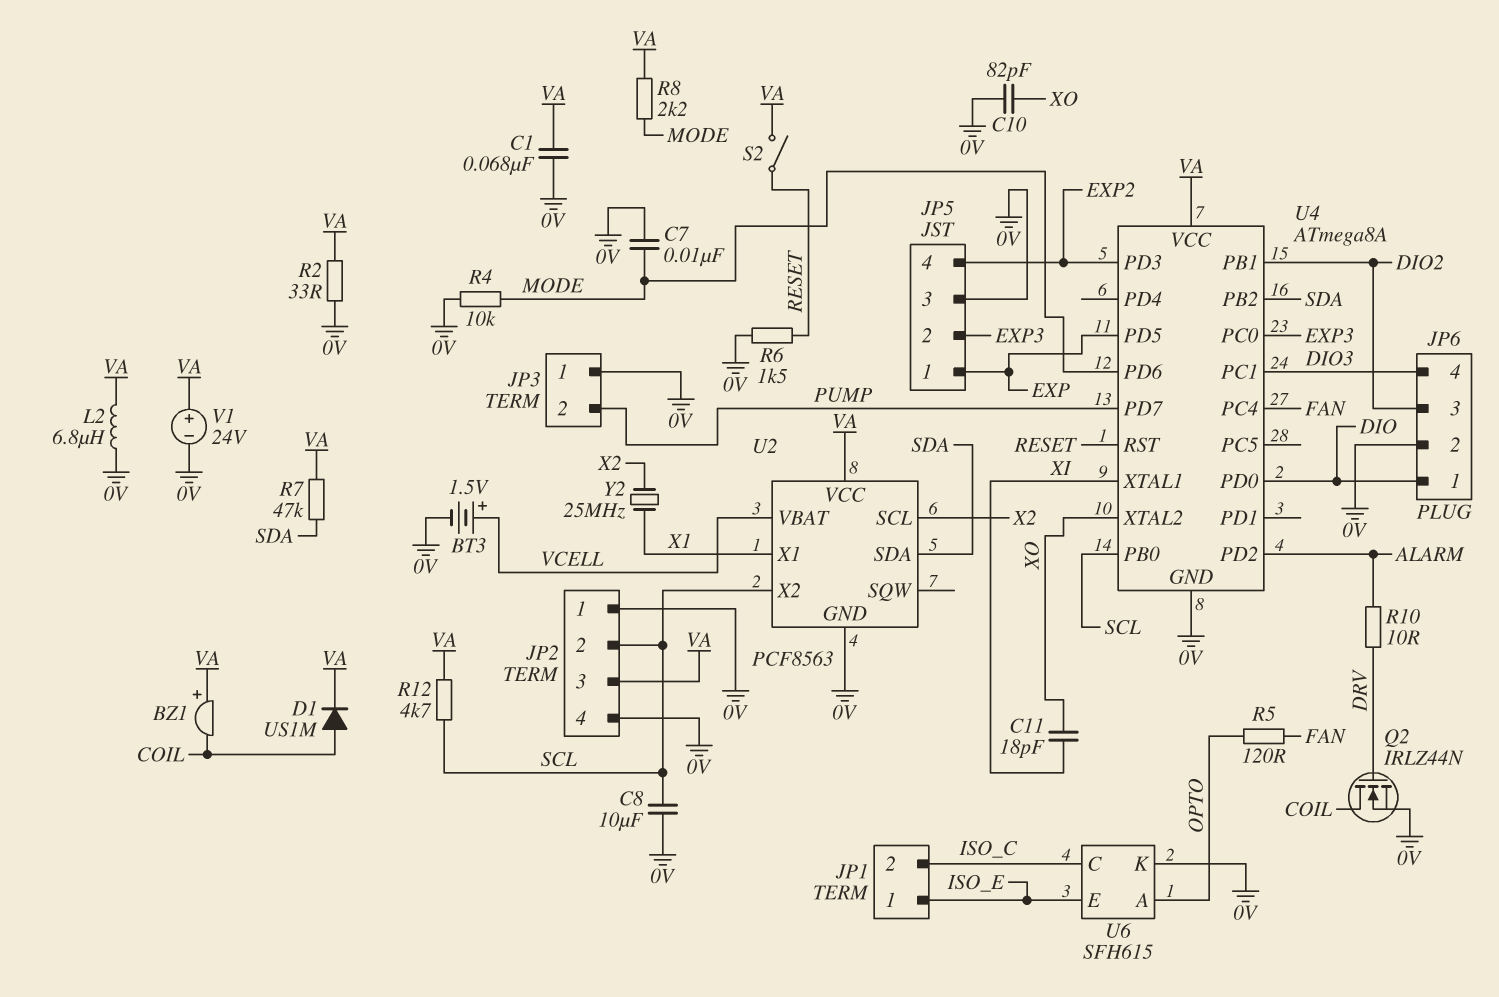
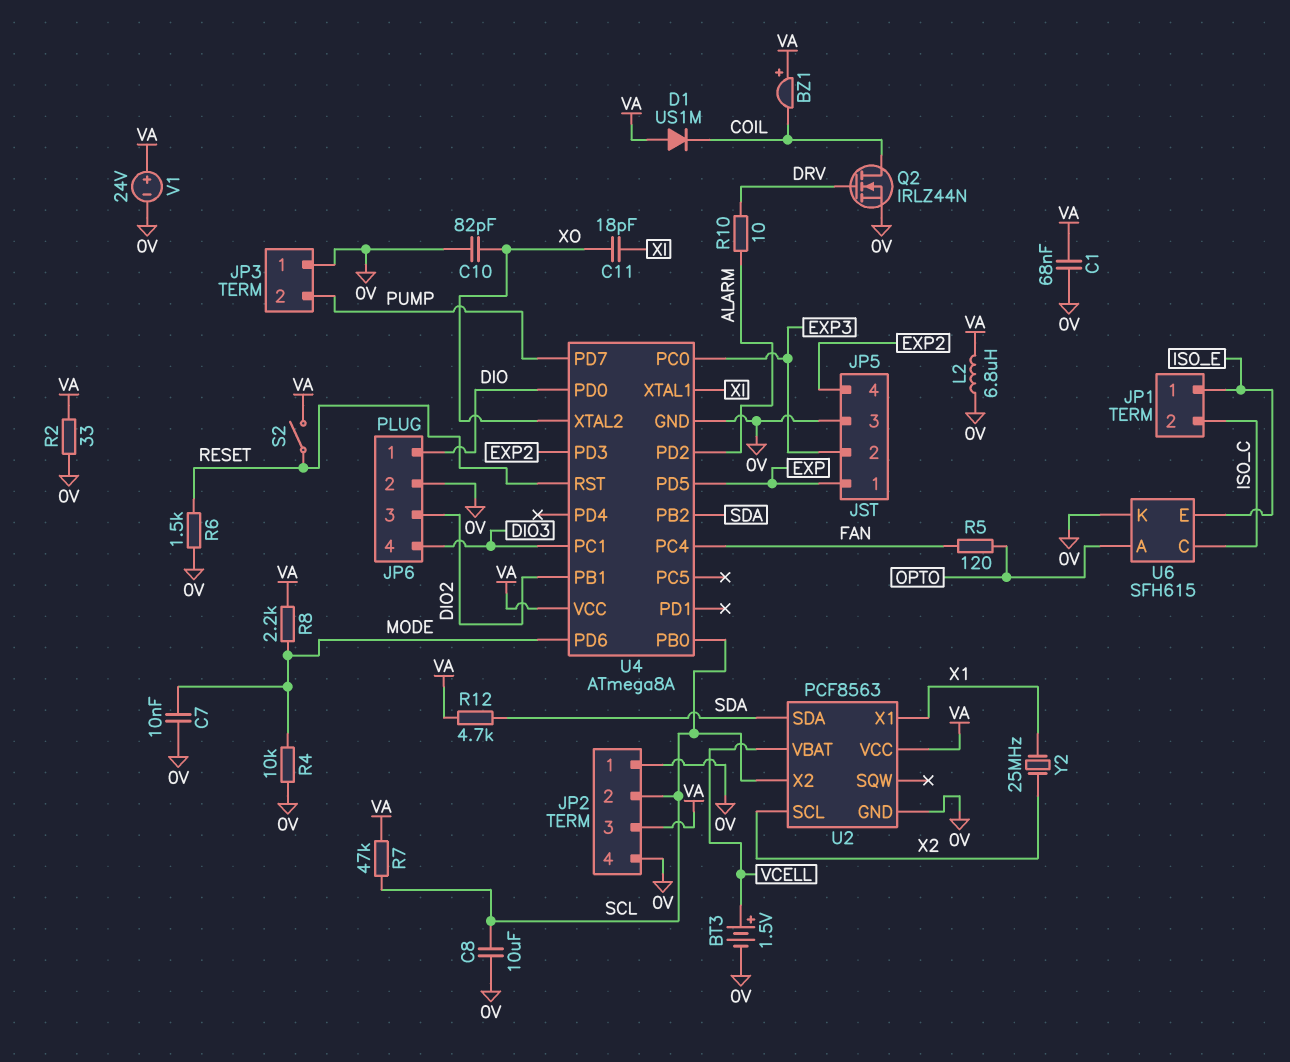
D1: diode US1M (A COIL, K VA) -> diode US1M (A VA, K COIL)
R7: 47k (SDA, VA) -> 47k (SCL, VA)
R12: 4.7k (SCL, VA) -> 4.7k (SDA, VA)

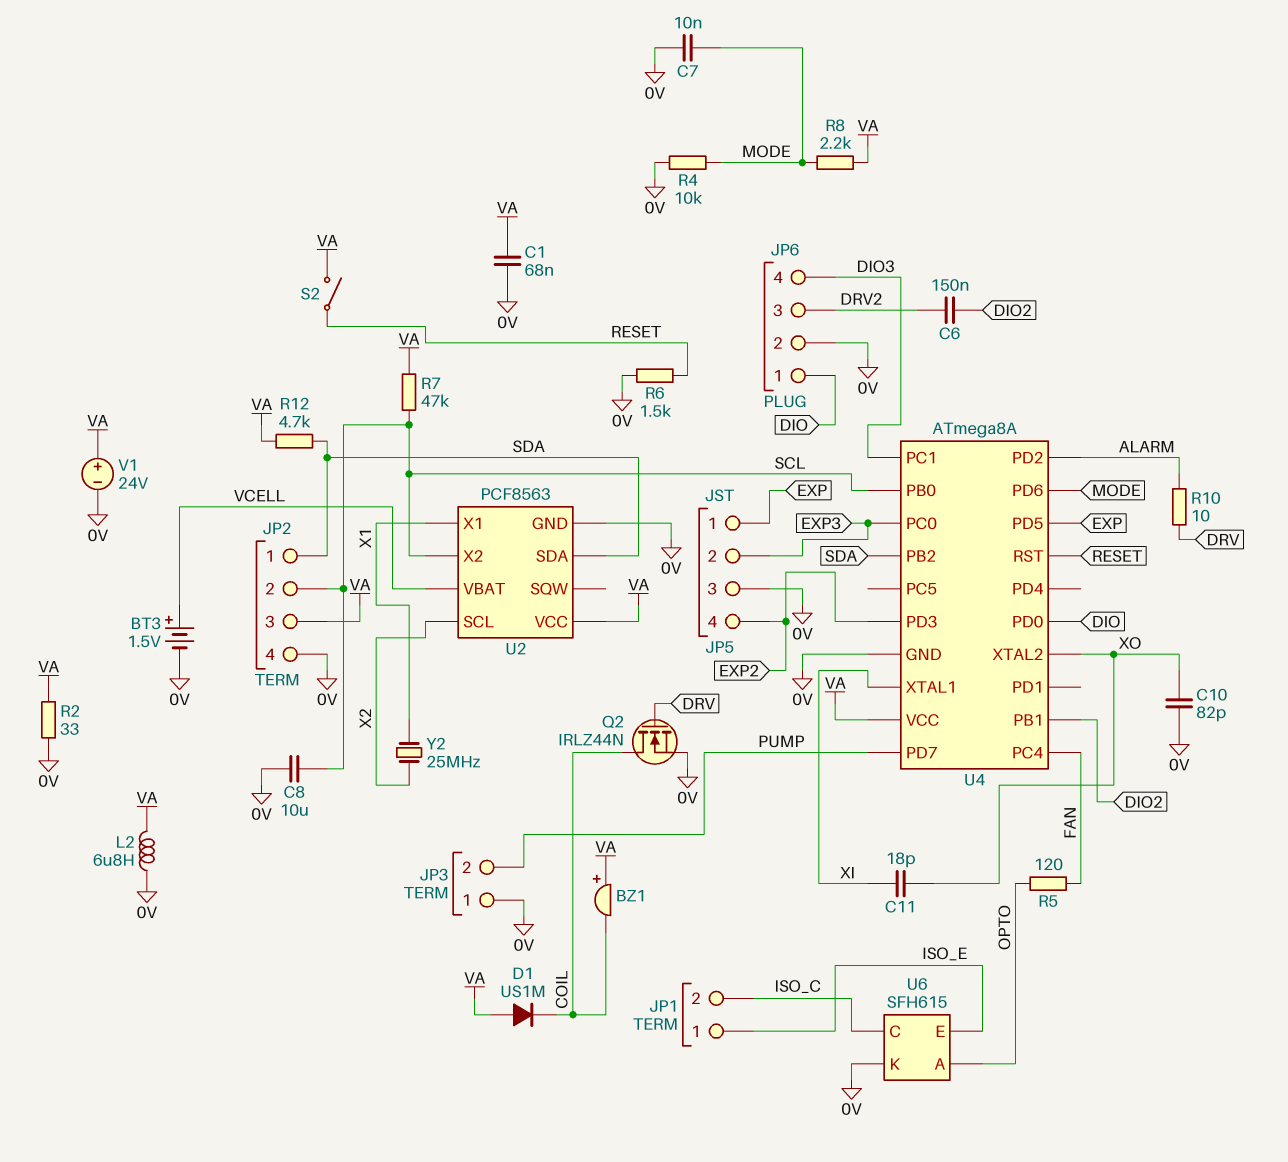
C6: none -> 150nF (DIO2, DRV2)
JP2 pin 1: 0V -> SDA
JP6 pin 3: DIO2 -> DRV2

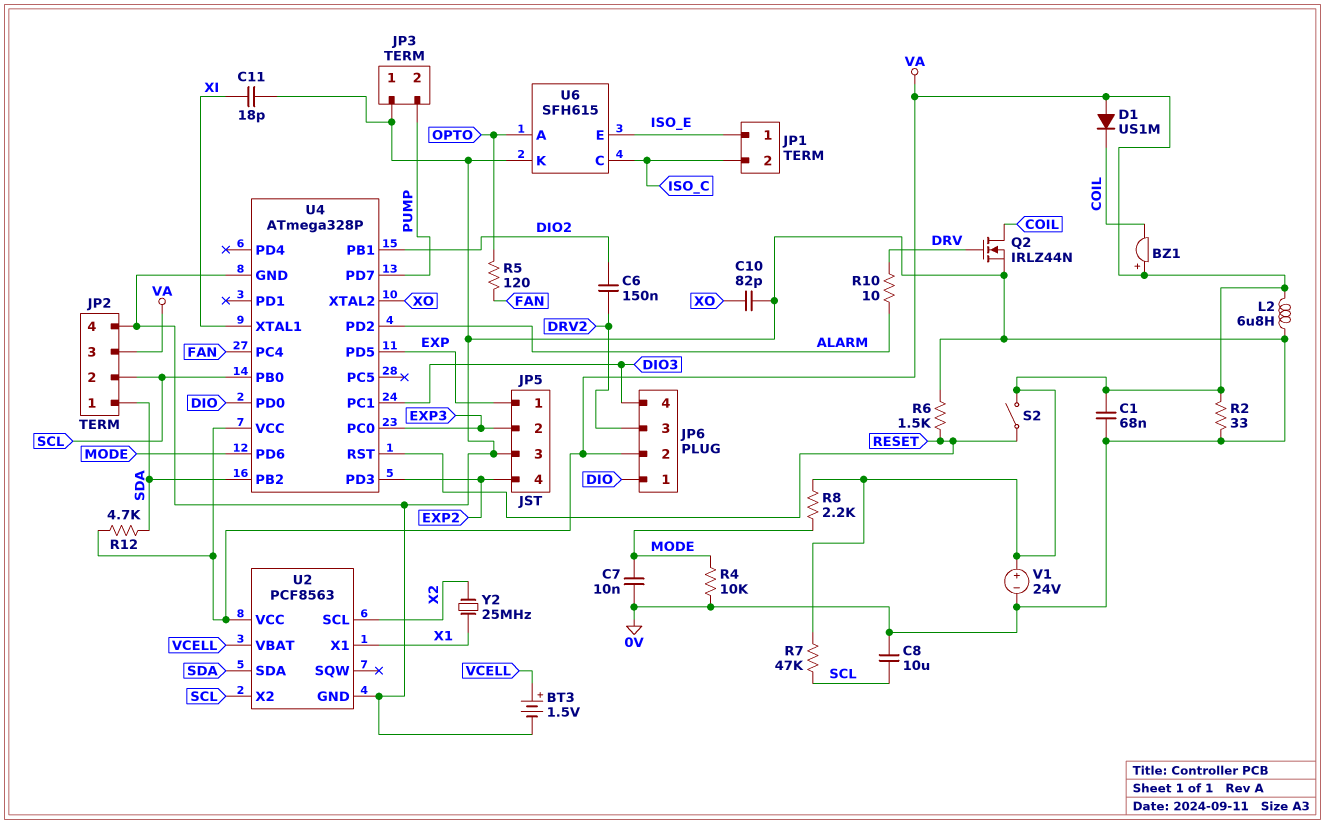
C11: 18pF (XI, XO) -> 18pF (0V, XI)
JP6 pin 2: 0V -> VA
U4: ATmega8A -> ATmega328P

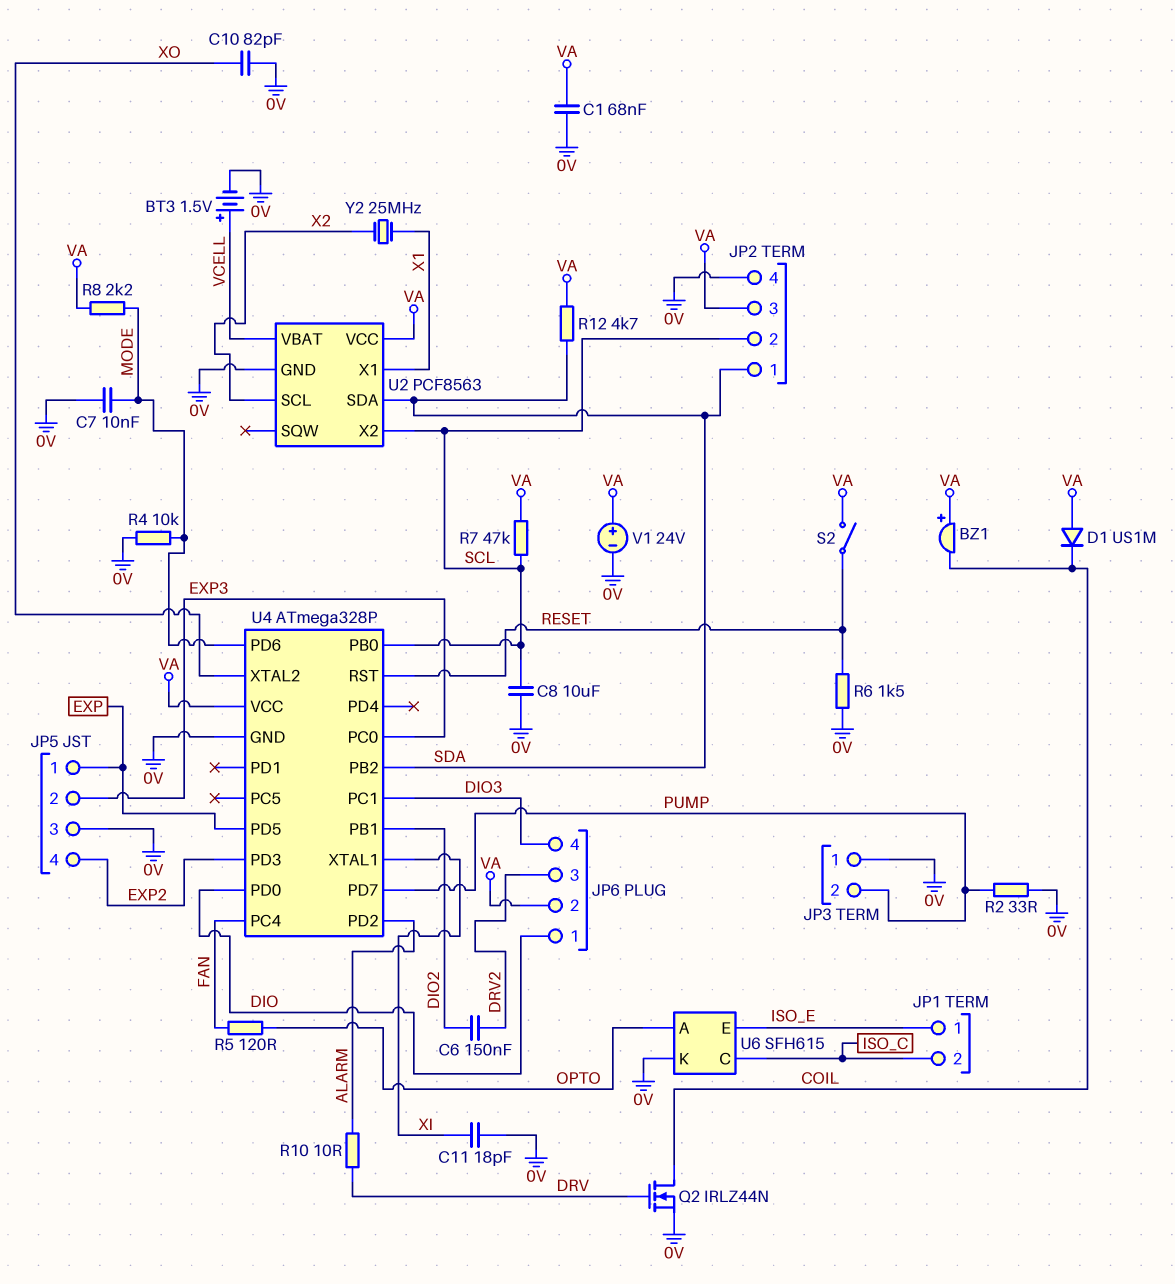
L2: 6.8uH (0V, VA) -> none
R2: 33 (0V, VA) -> 33 (0V, PUMP)

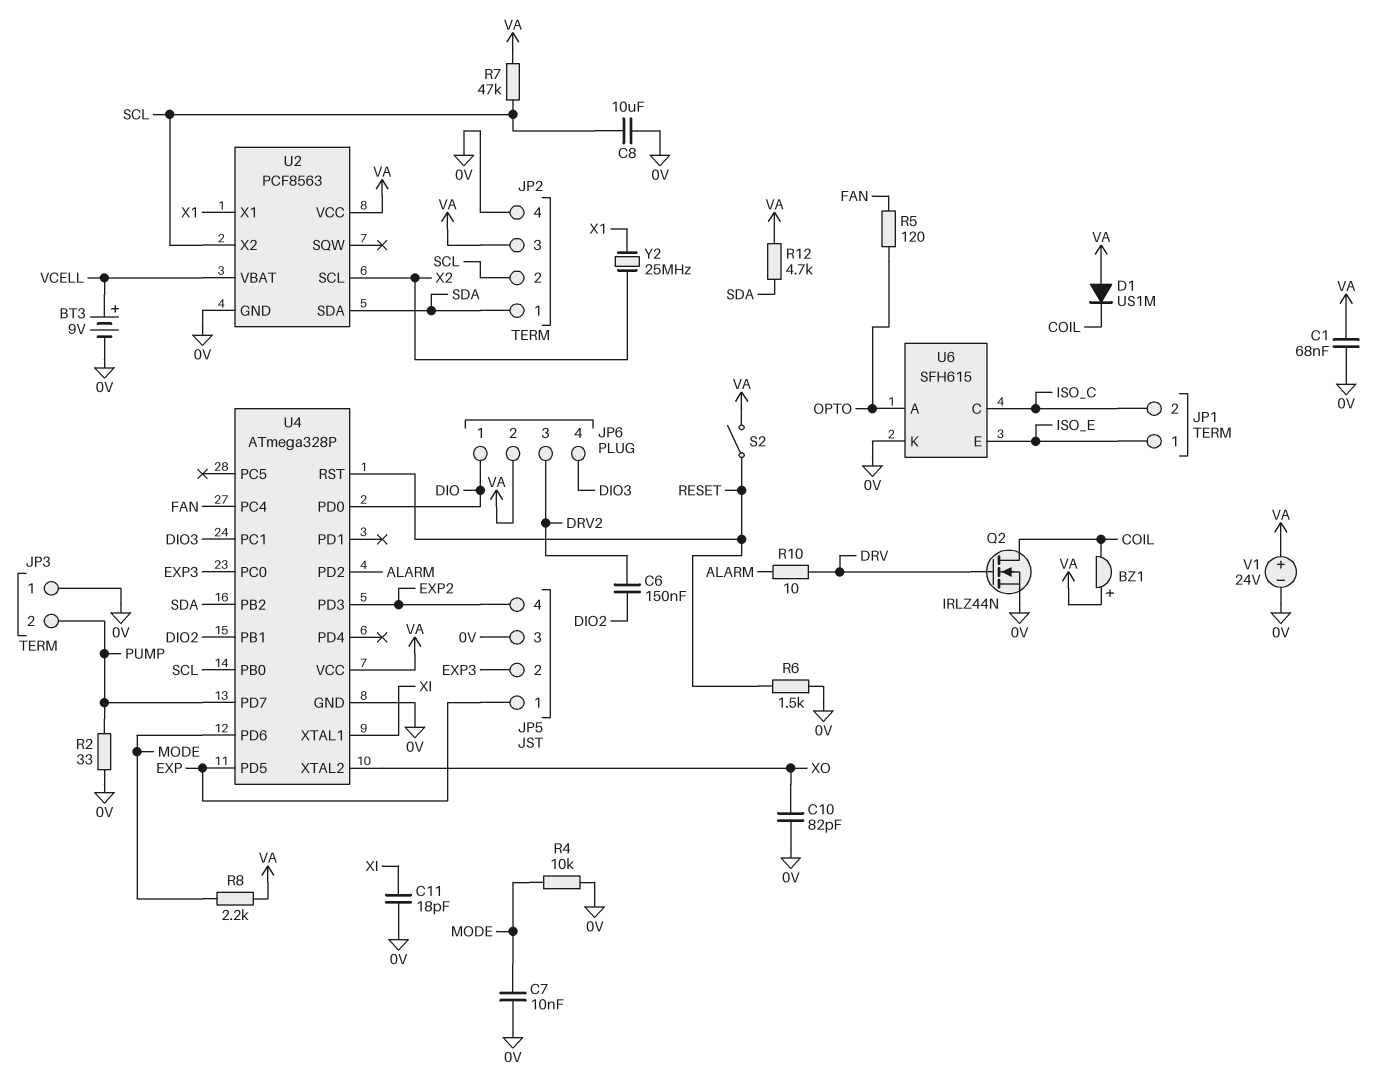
BT3: 1.5V (plus VCELL, minus 0V) -> 9V (plus VCELL, minus 0V)

